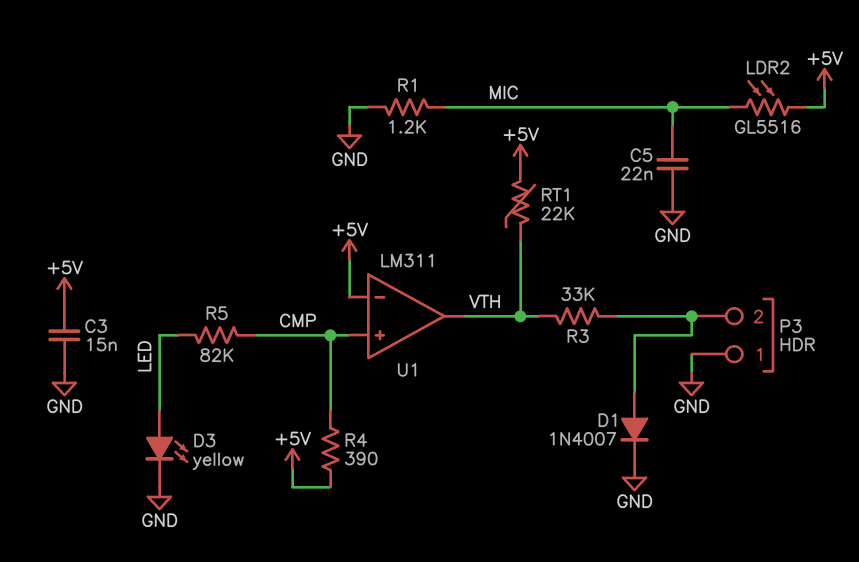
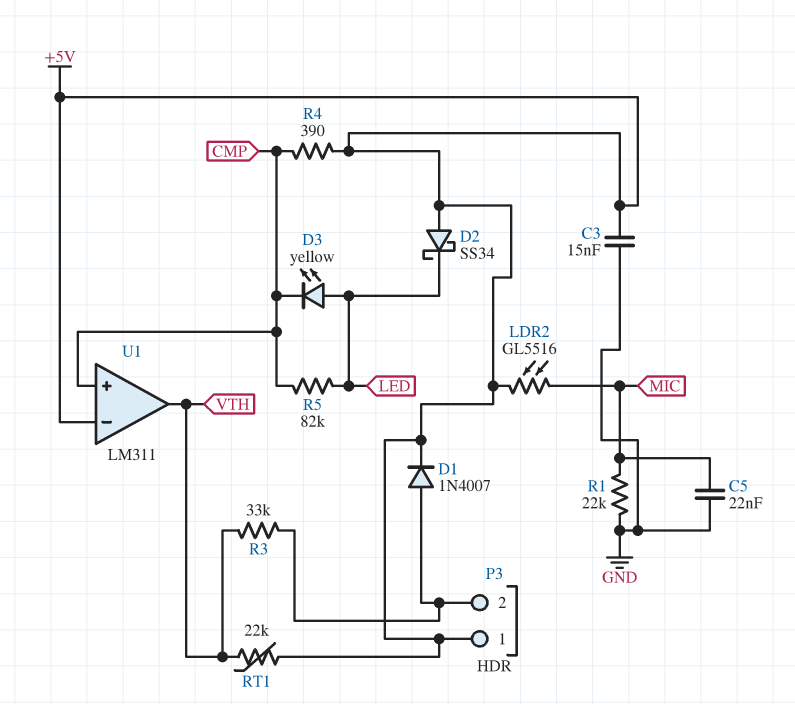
D1: diode 1N4007 (A P3/2, K GND) -> diode 1N4007 (A P3/2, K +5V)
D2: none -> schottky SS34 (A +5V, K LED)
D3: LED yellow (A LED, K GND) -> LED yellow (A LED, K CMP)
P3 pin 1: GND -> +5V
R1: 1.2k (GND, MIC) -> 22k (GND, MIC)

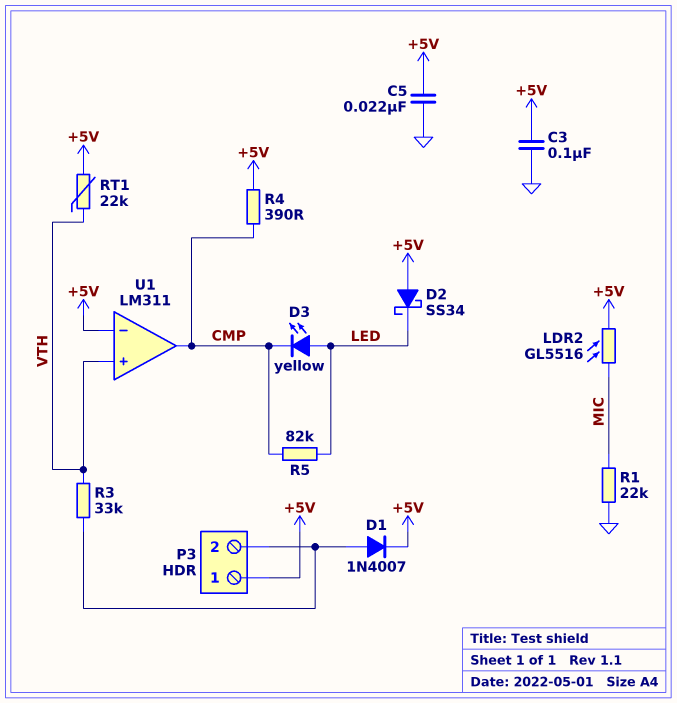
C3: 15nF (+5V, GND) -> 100nF (+5V, GND)
C5: 22nF (GND, MIC) -> 22nF (+5V, GND)
U1 pin in+: CMP -> VTH
U1 pin out: VTH -> CMP

